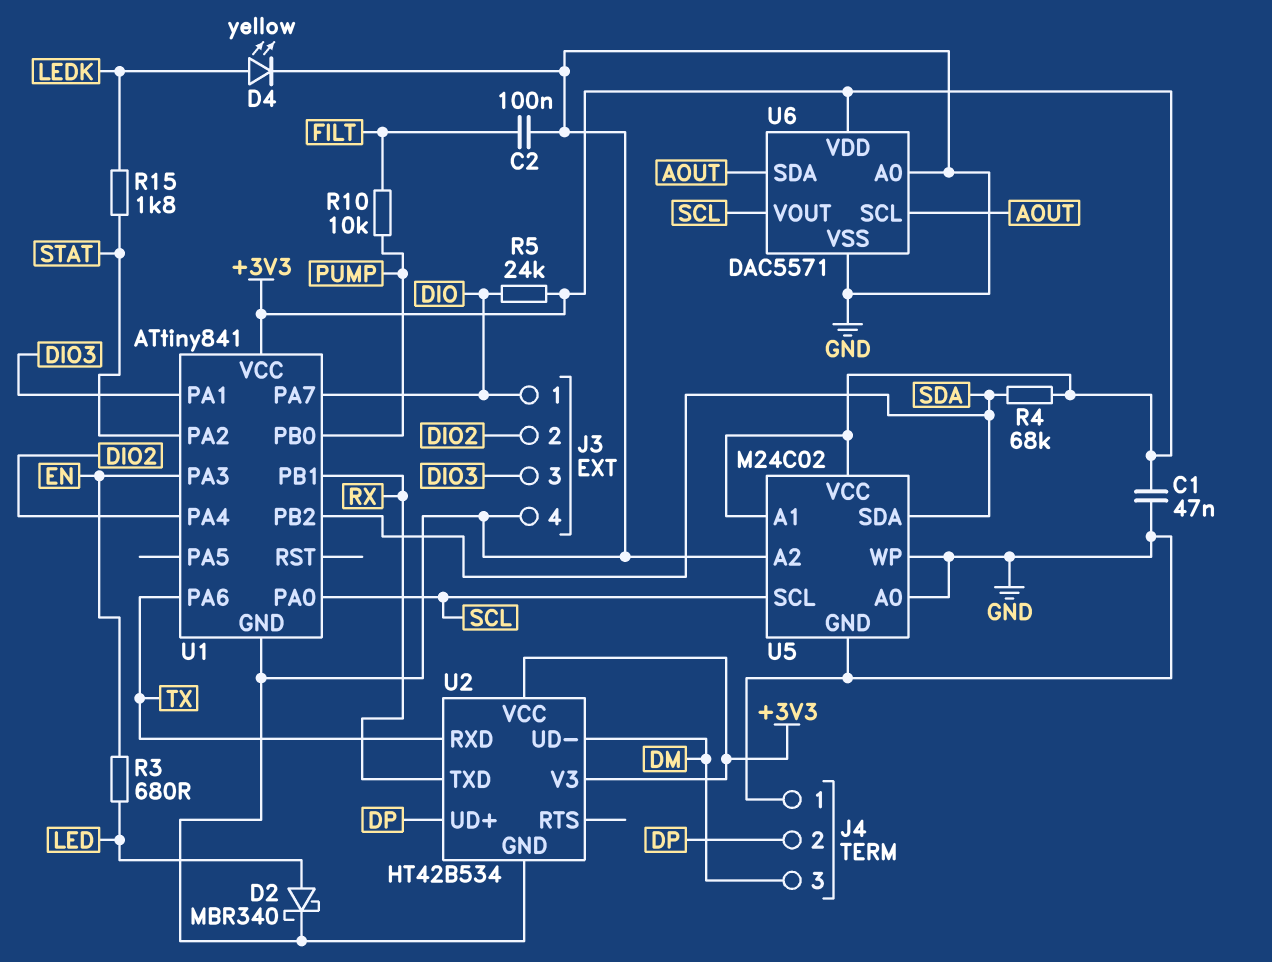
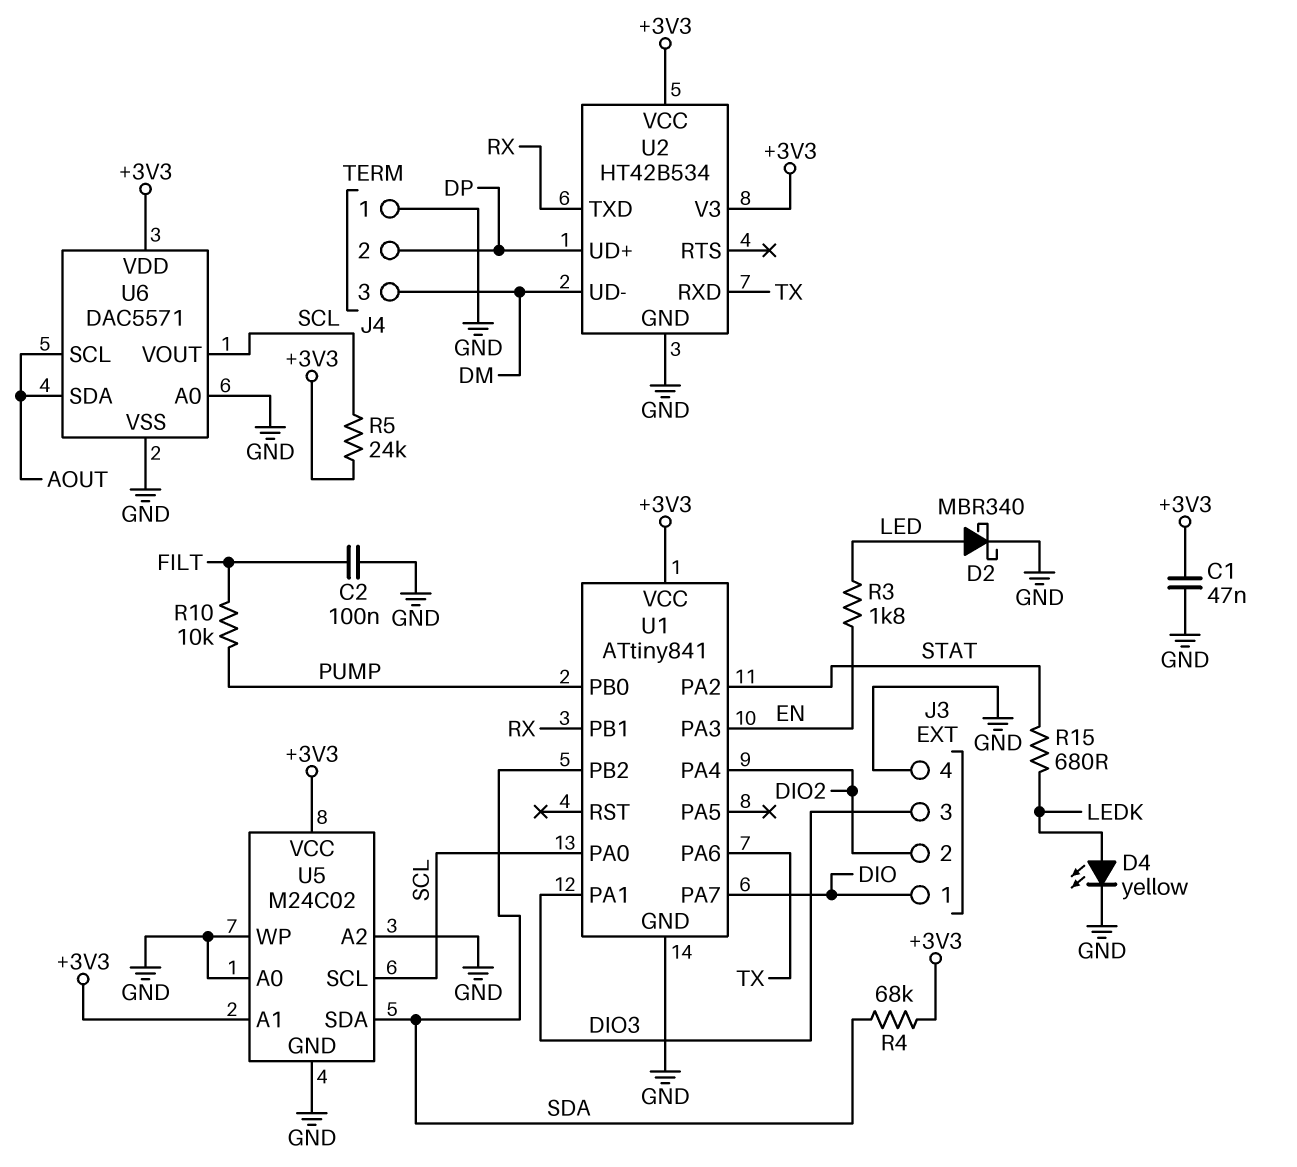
R3: 680 (EN, LED) -> 1.8k (EN, LED)
R5: 24k (+3V3, DIO) -> 24k (+3V3, SCL)
R15: 1.8k (LEDK, STAT) -> 680 (LEDK, STAT)

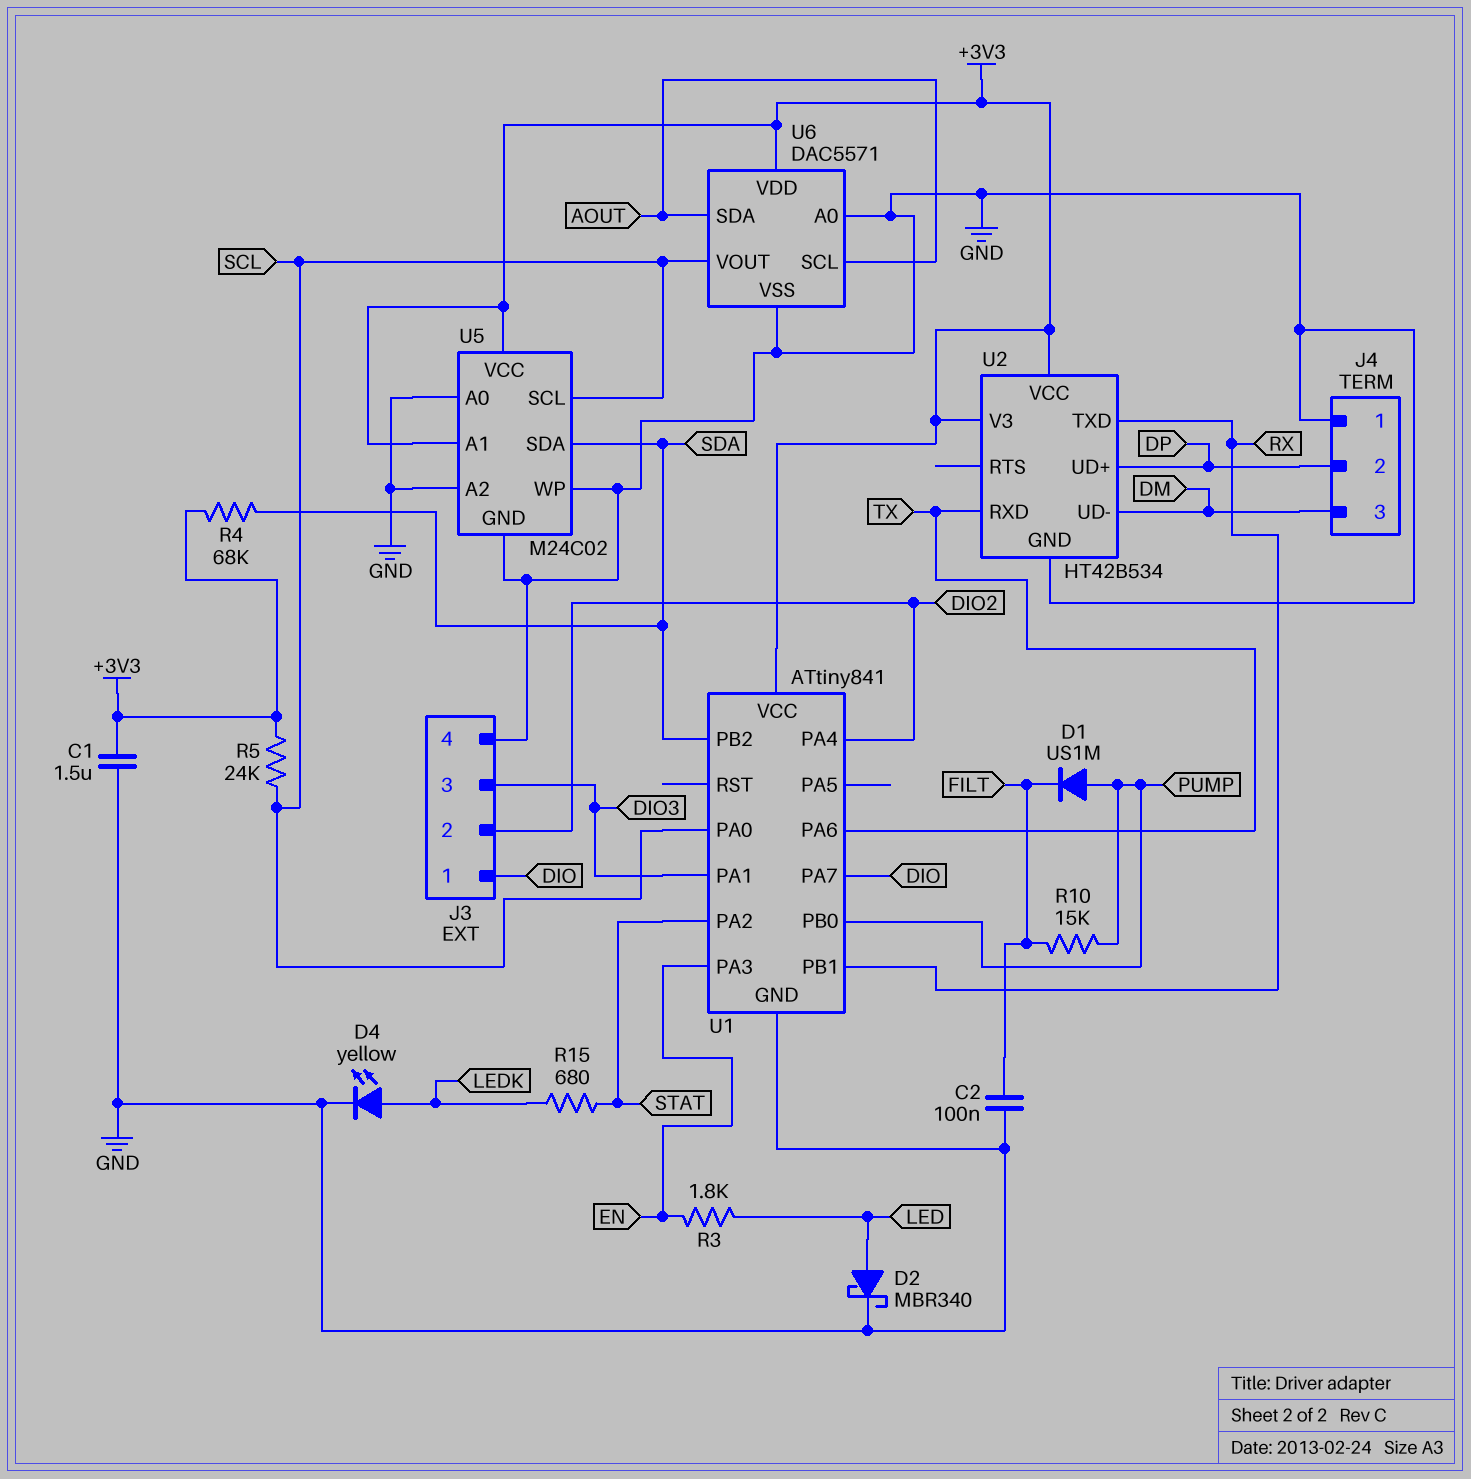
C1: 47nF (+3V3, GND) -> 1.5uF (+3V3, GND)
D1: none -> diode US1M (A PUMP, K FILT)
R10: 10k (FILT, PUMP) -> 15k (FILT, PUMP)

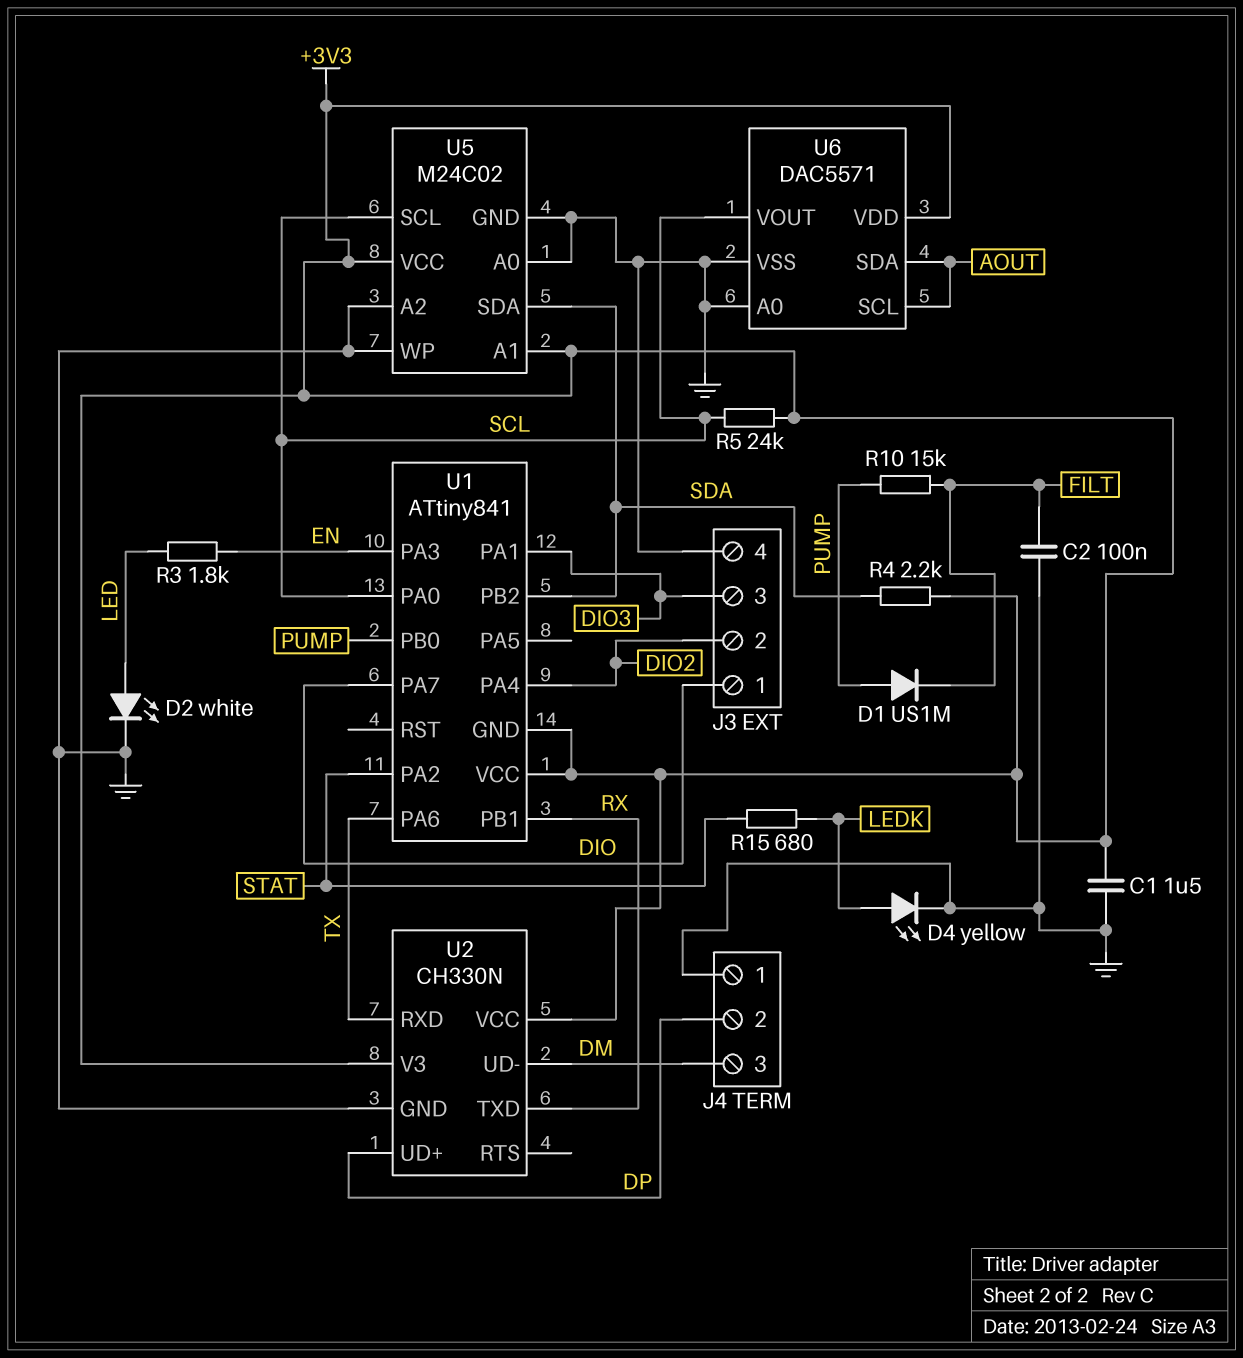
D2: schottky MBR340 (A LED, K GND) -> LED white (A LED, K GND)
R4: 68k (+3V3, SDA) -> 2.2k (+3V3, SDA)
U1 pin GND: GND -> +3V3
U2: HT42B534 -> CH330N

